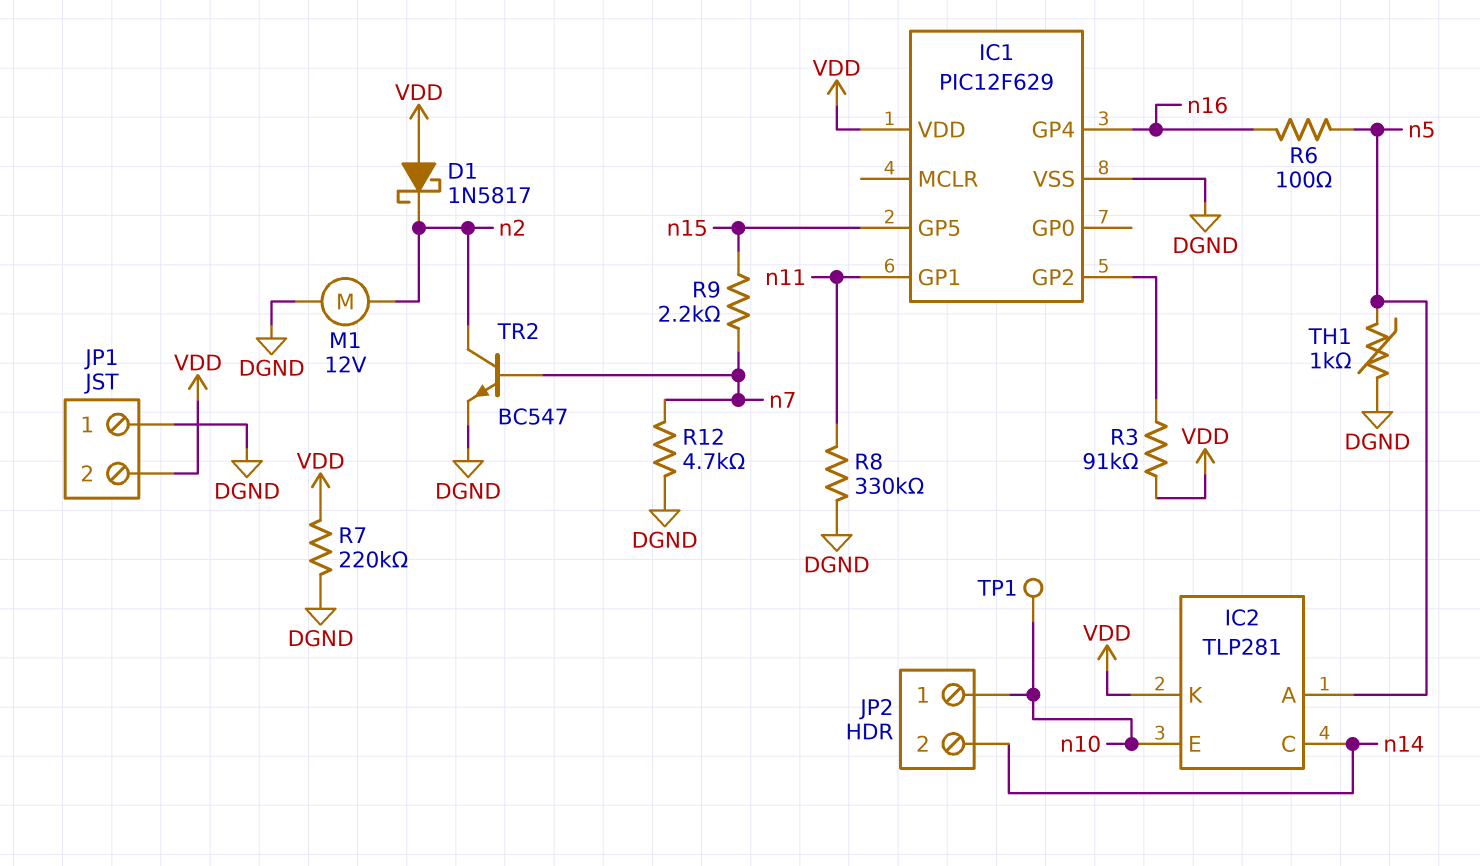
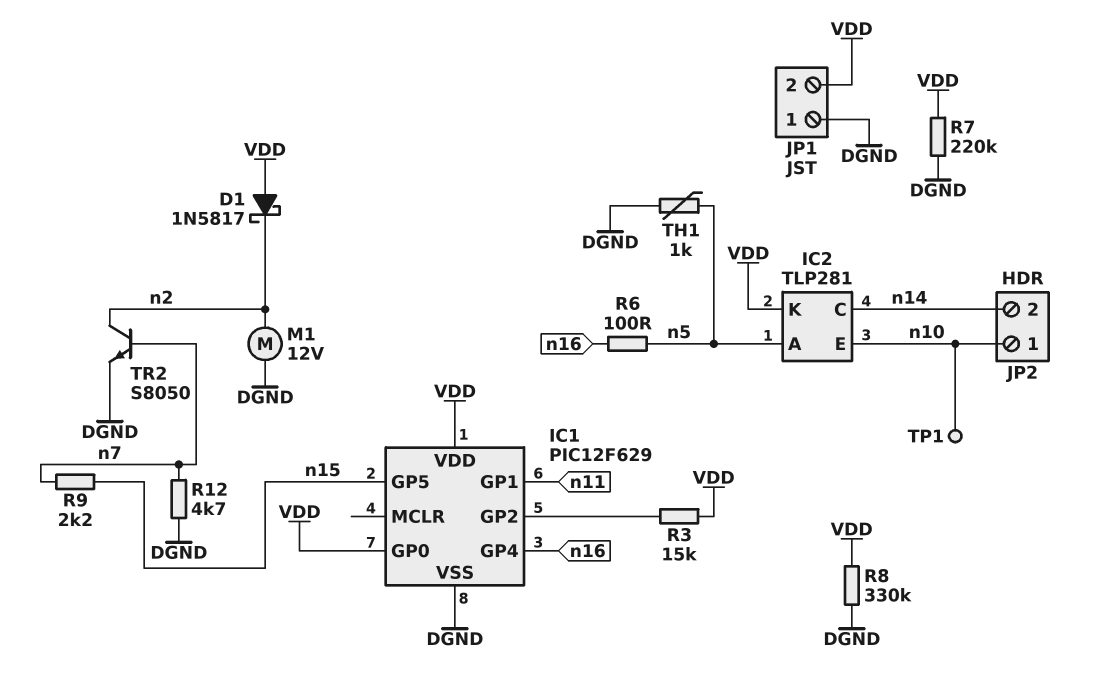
IC1 pin GP0: none -> VDD
R3: 91k (IC1/GP2, VDD) -> 15k (IC1/GP2, VDD)
R8: 330k (DGND, n11) -> 330k (DGND, VDD)
TR2: NPN BC547 (B n7, C n2, E DGND) -> NPN S8050 (B n7, C n2, E DGND)

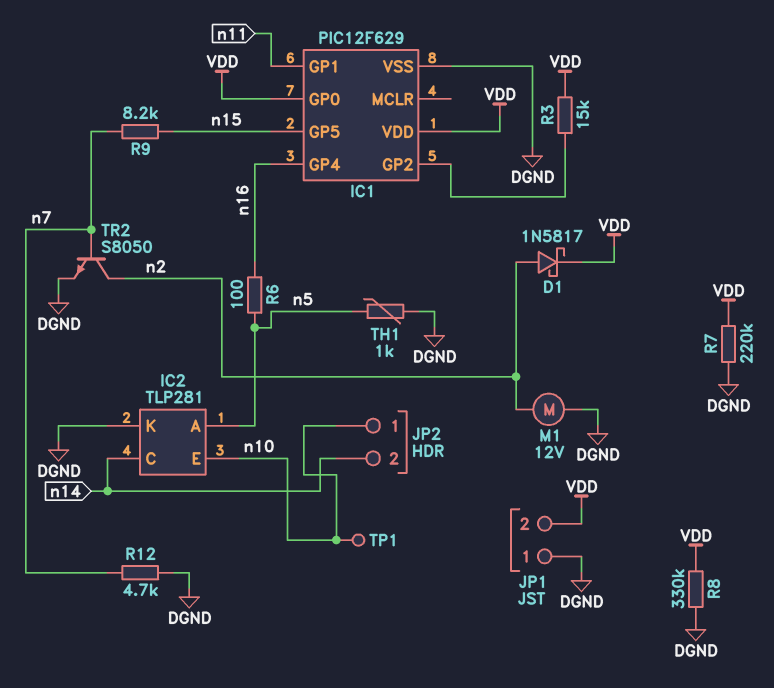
D1: schottky 1N5817 (A VDD, K n2) -> schottky 1N5817 (A n2, K VDD)
IC2 pin K: VDD -> DGND
R9: 2.2k (n7, n15) -> 8.2k (n7, n15)

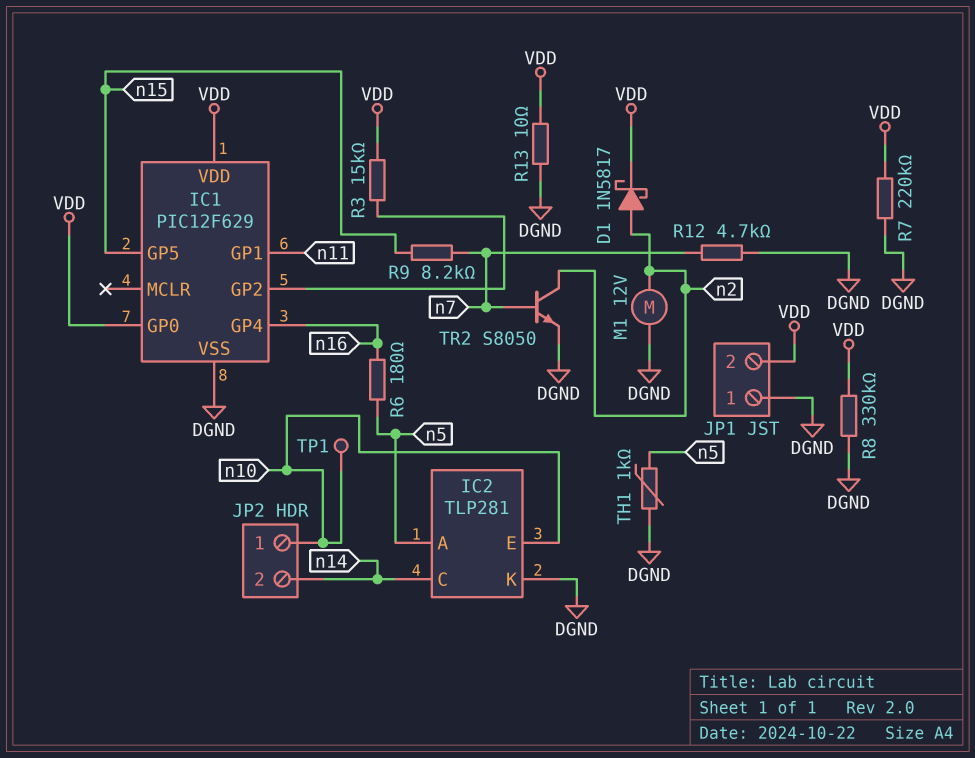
R6: 100 (n5, n16) -> 180 (n5, n16)
R13: none -> 10 (DGND, VDD)

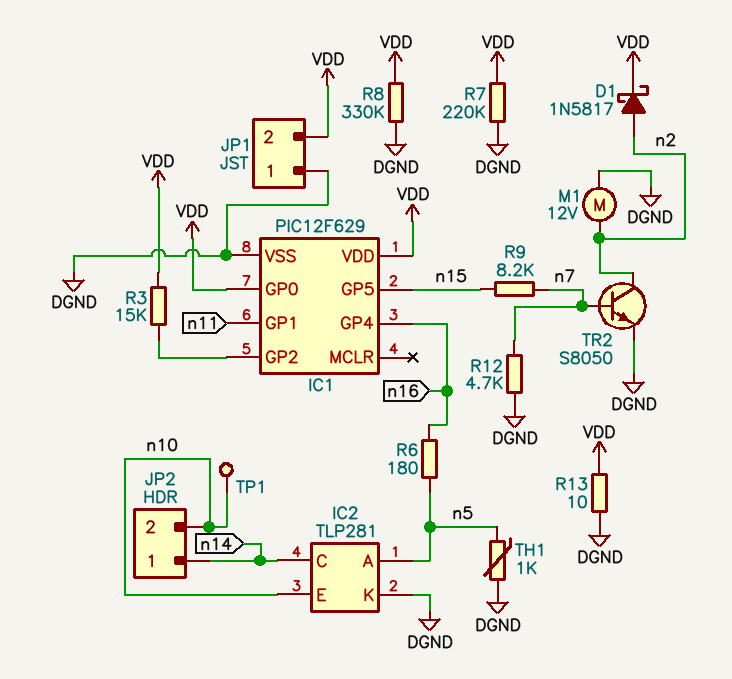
JP2 pin 1: n10 -> n14
JP2 pin 2: n14 -> n10

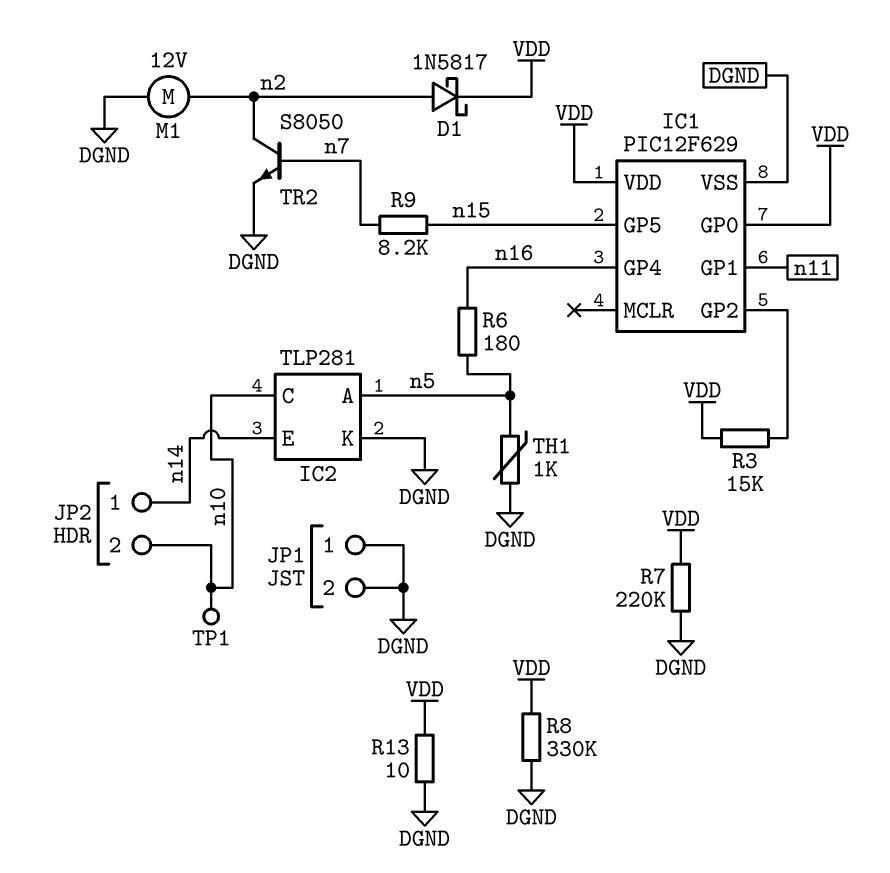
IC2 pin C: n14 -> n10
IC2 pin E: n10 -> n14
JP1 pin 2: VDD -> DGND
R12: 4.7k (DGND, n7) -> none

